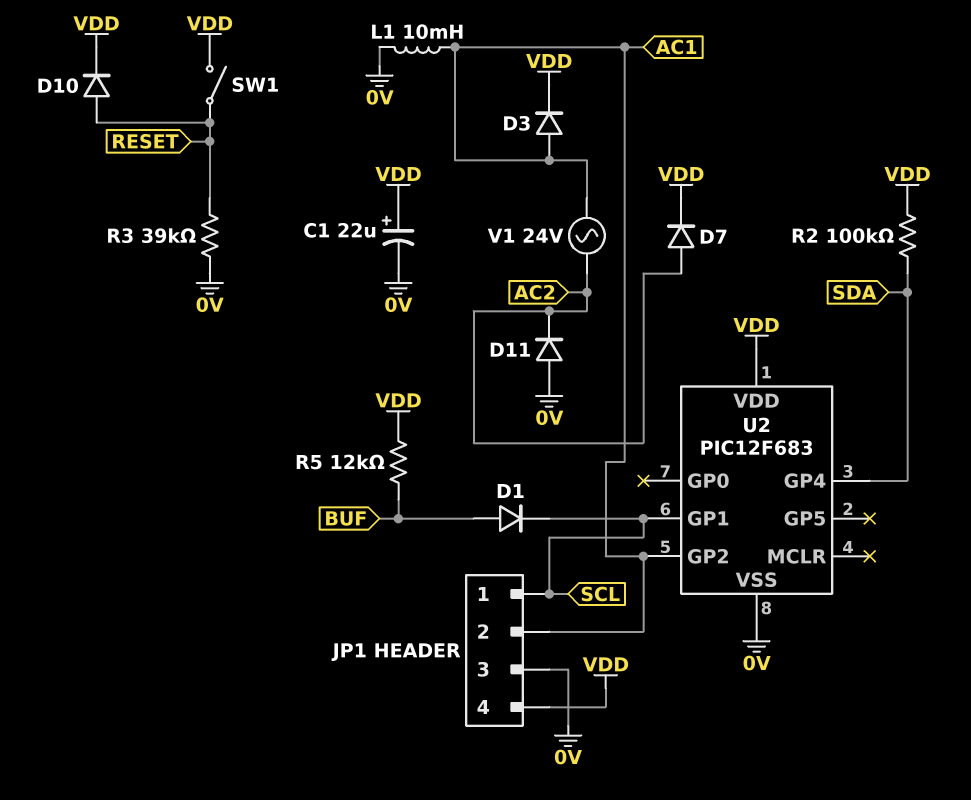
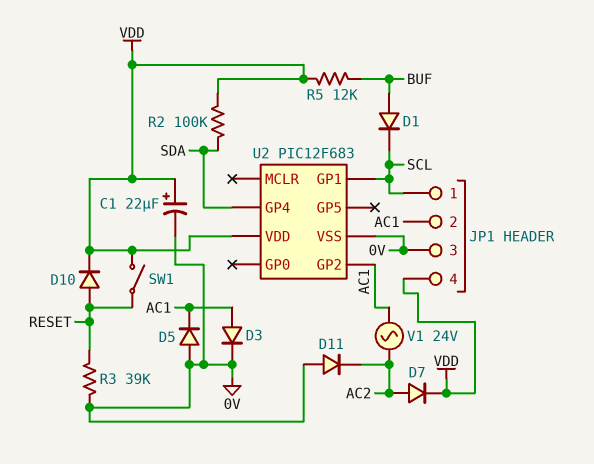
D3: diode (A AC1, K VDD) -> diode (A AC1, K 0V)
D5: none -> diode (A 0V, K AC1)
L1: 10mH (0V, AC1) -> none

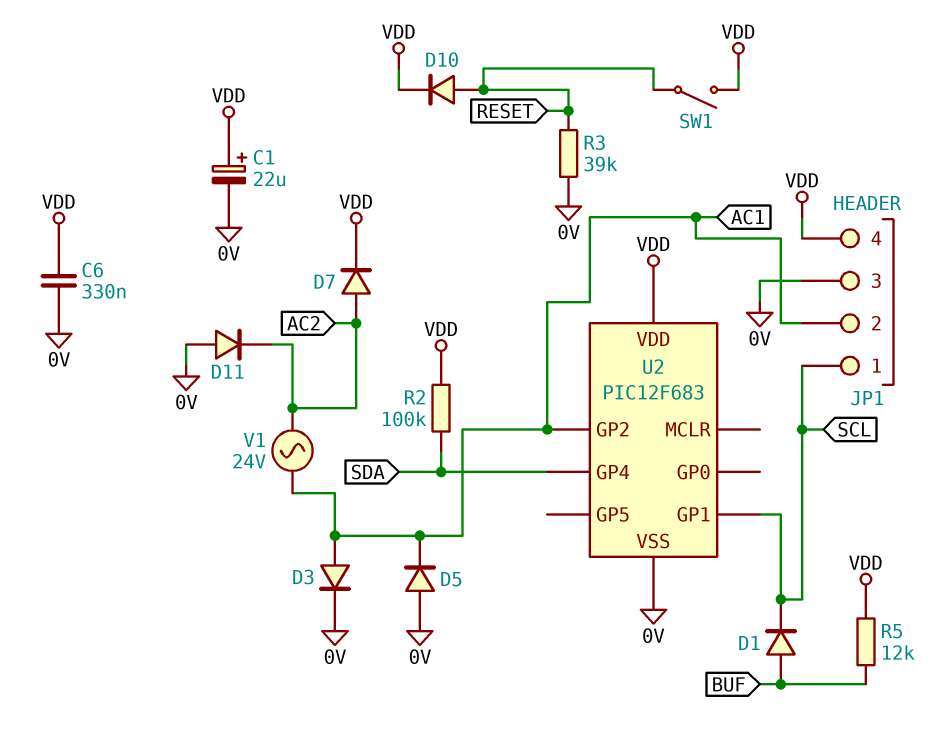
C6: none -> 330nF (0V, VDD)

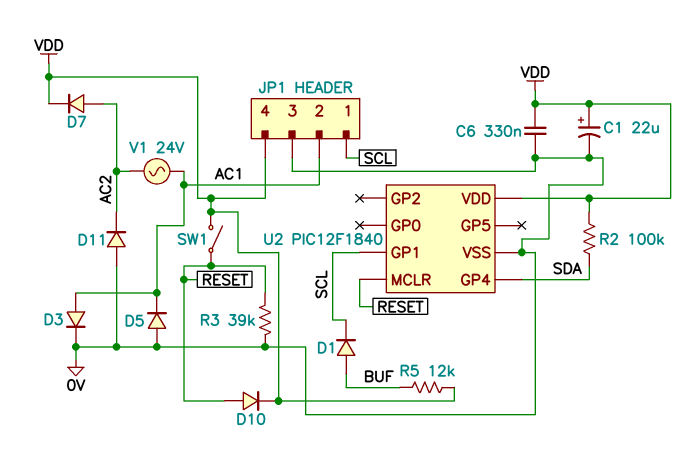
U2: PIC12F683 -> PIC12F1840
U2 pin GP2: AC1 -> none
U2 pin MCLR: none -> RESET

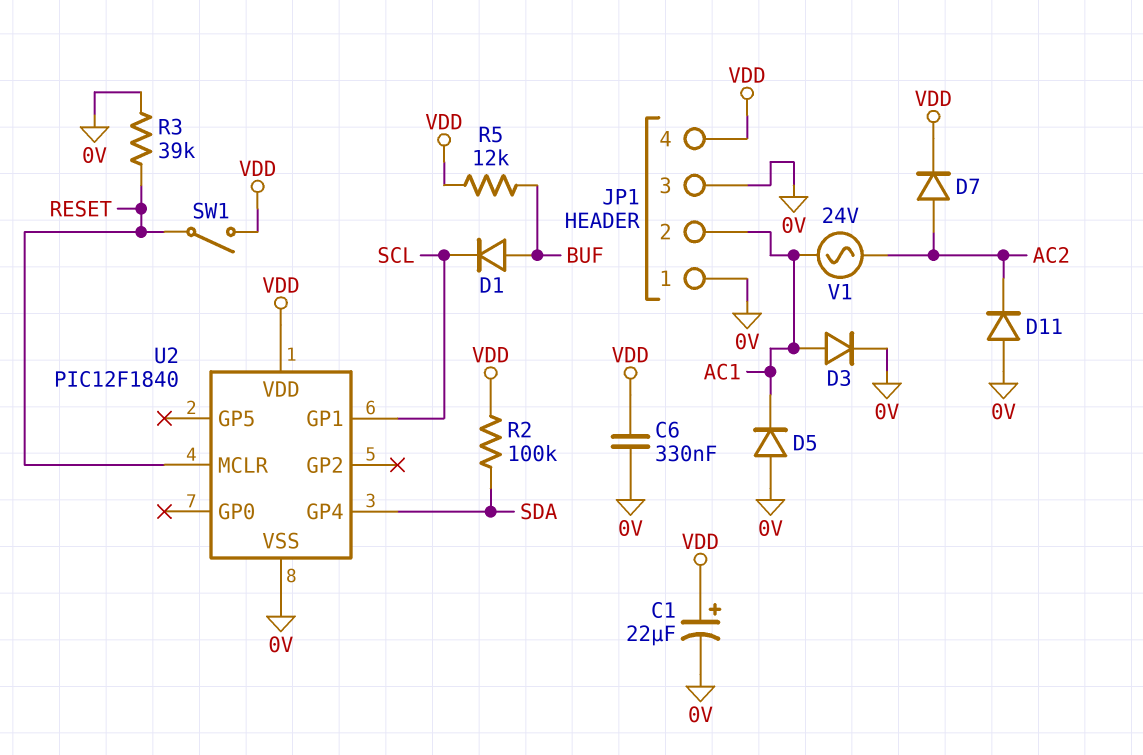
D10: diode (A RESET, K VDD) -> none
JP1 pin 1: SCL -> 0V

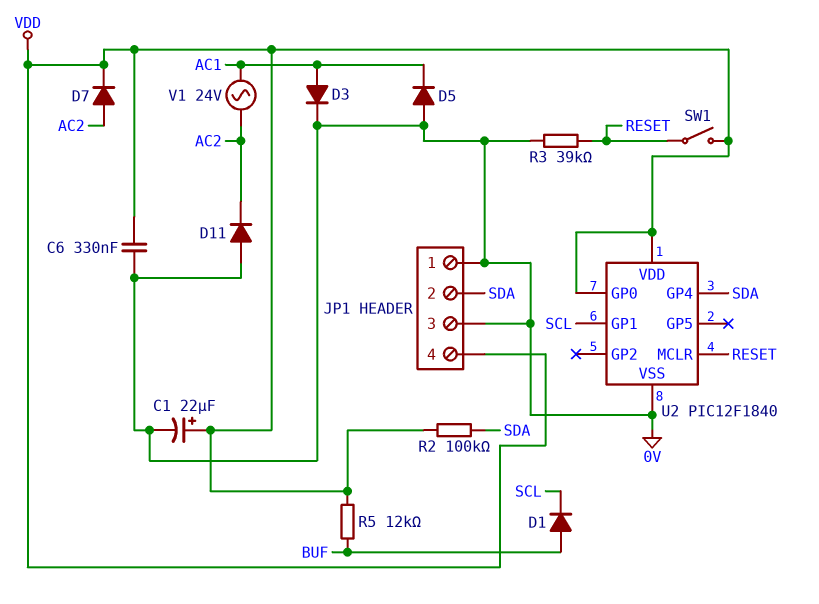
JP1 pin 2: AC1 -> SDA
U2 pin GP0: none -> VDD

